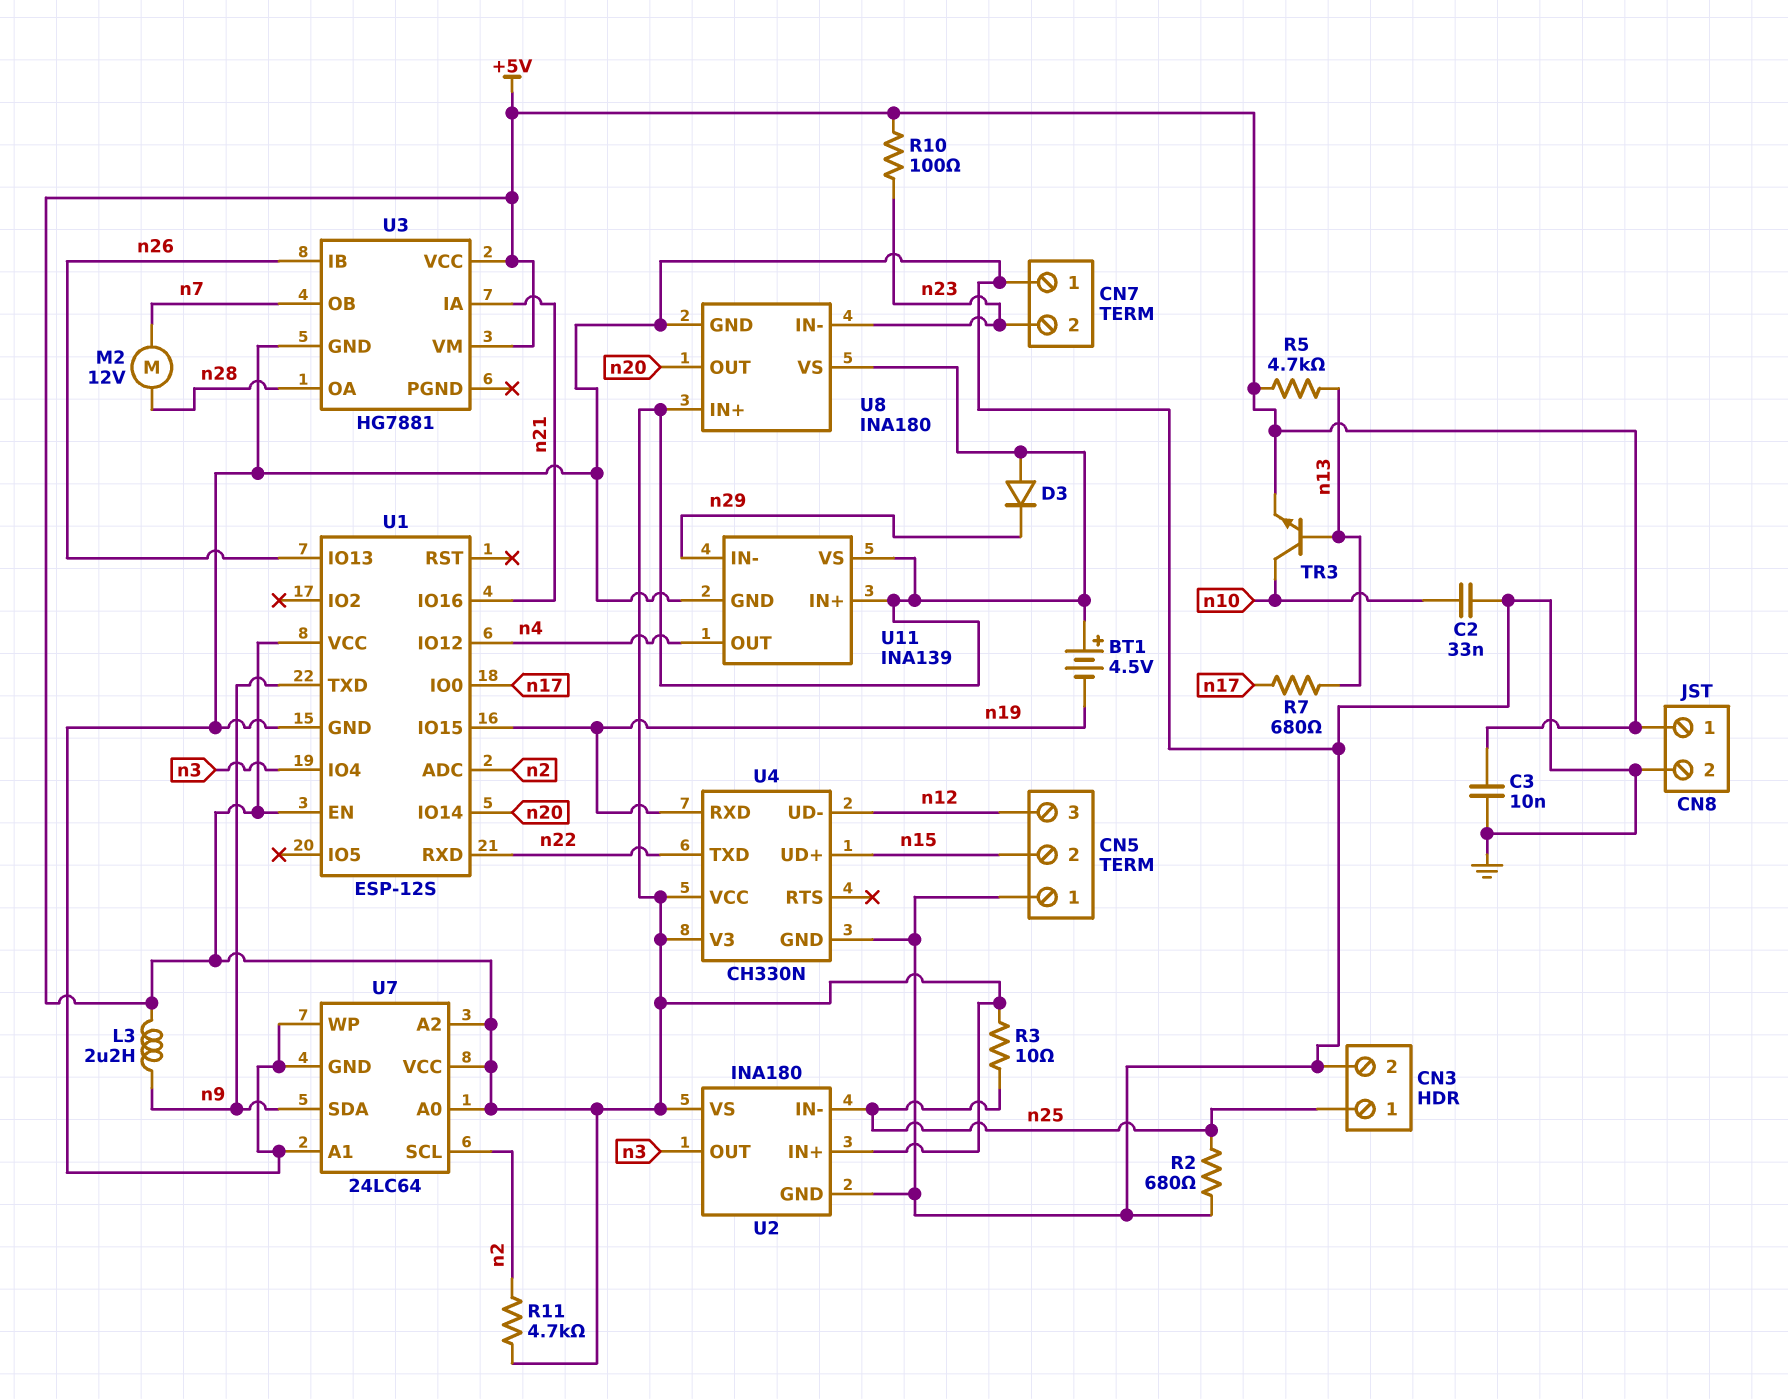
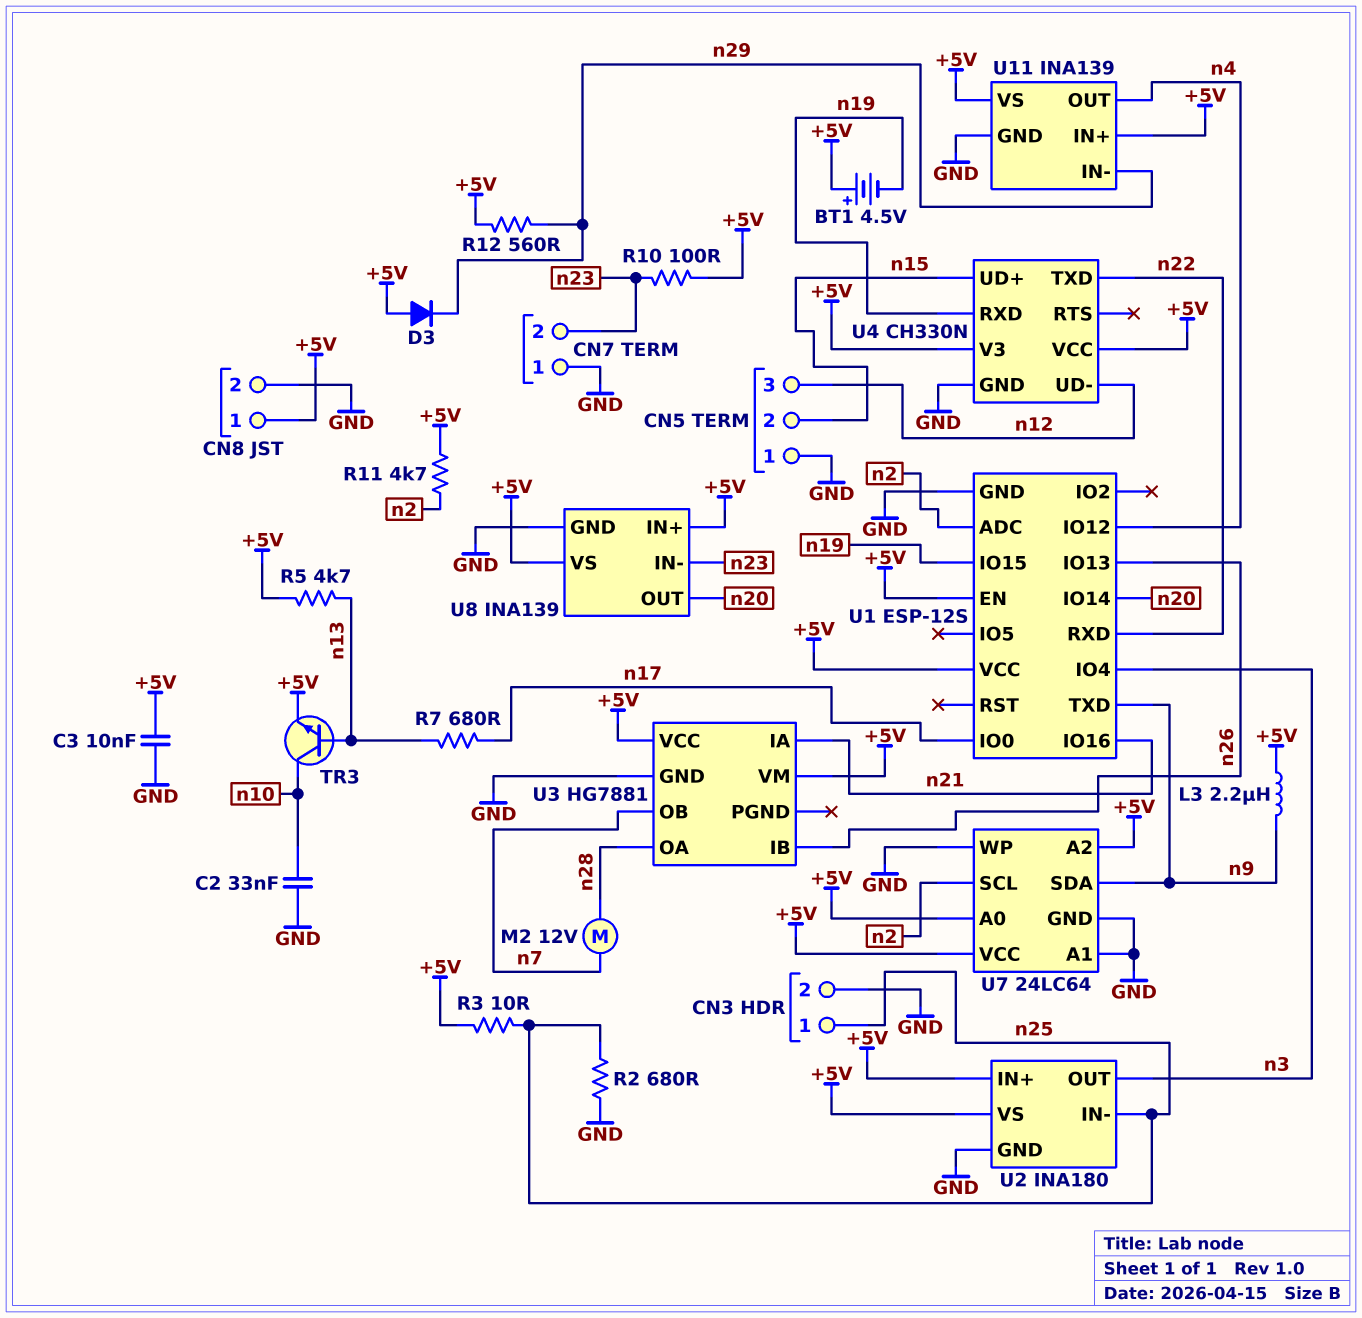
R12: none -> 560 (+5V, n29)
U8: INA180 -> INA139

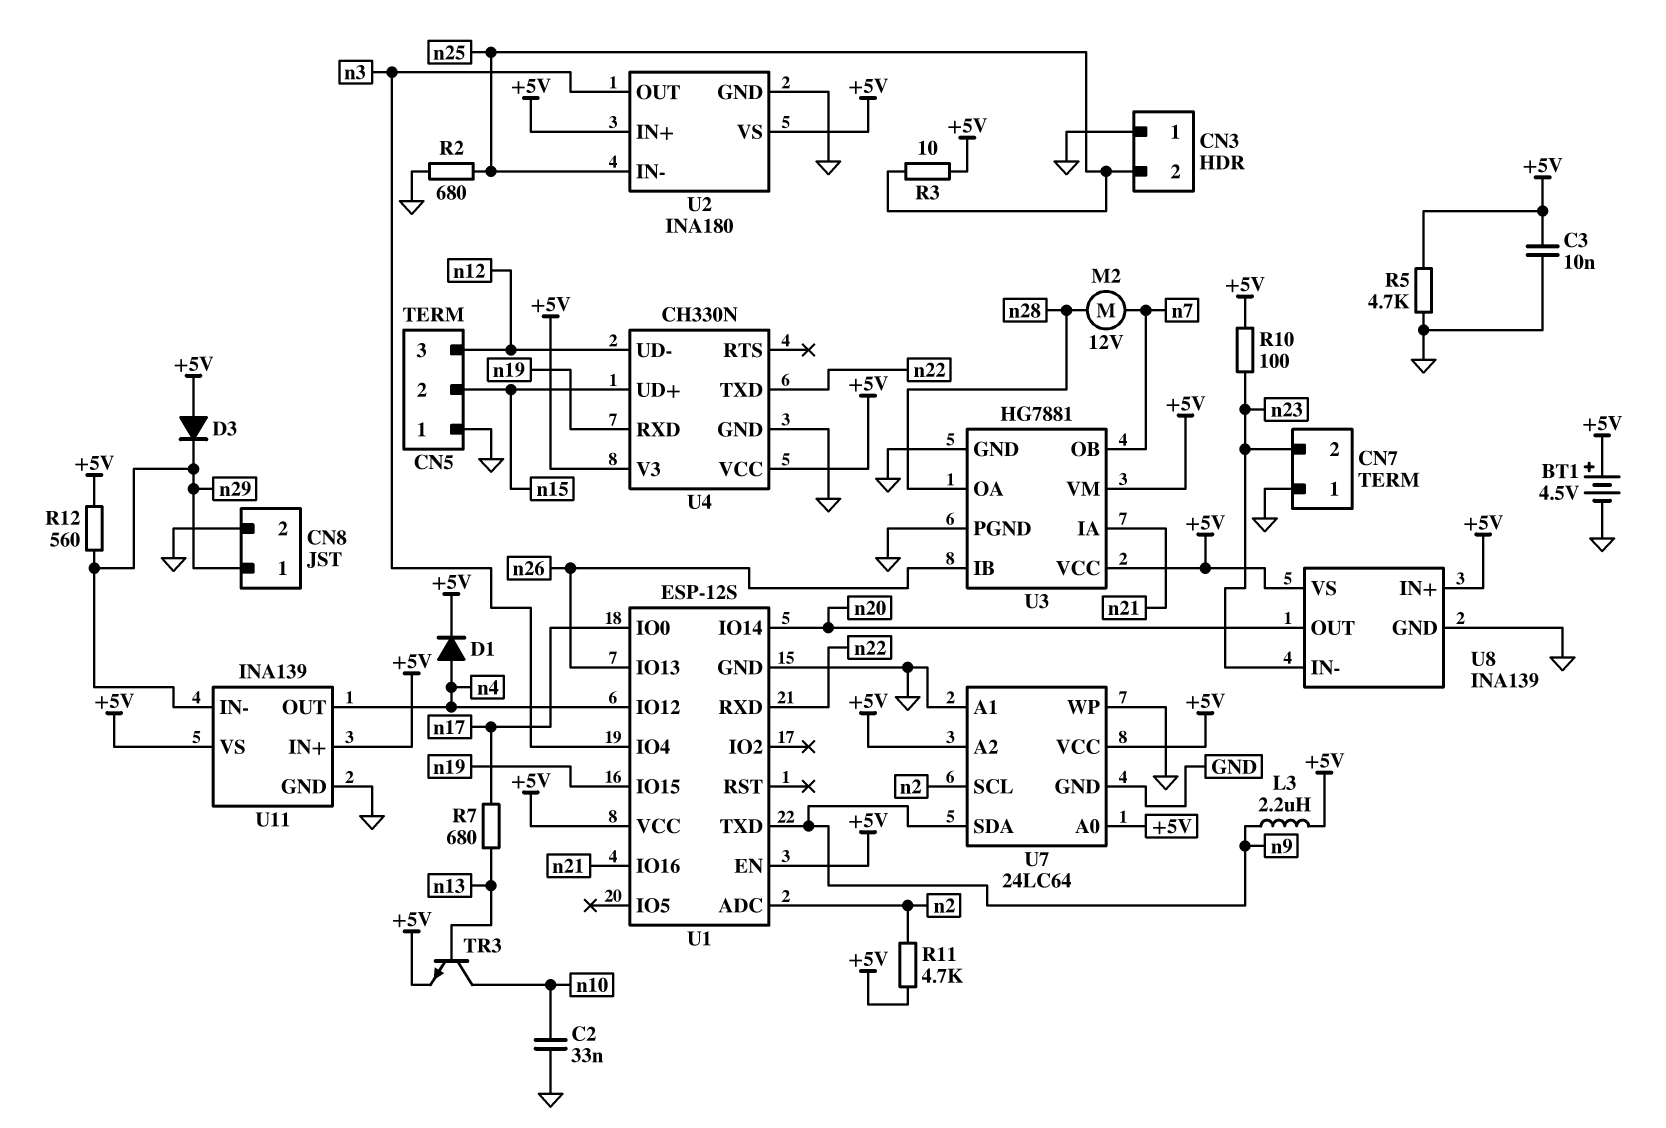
BT1: 4.5V (plus +5V, minus n19) -> 4.5V (plus +5V, minus GND)
CN3 pin 1: n25 -> GND
CN3 pin 2: GND -> n25
CN8 pin 1: +5V -> n29
D1: none -> diode (A n4, K +5V)
R5: 4.7k (+5V, n13) -> 4.7k (+5V, GND)
U3 pin PGND: none -> GND

